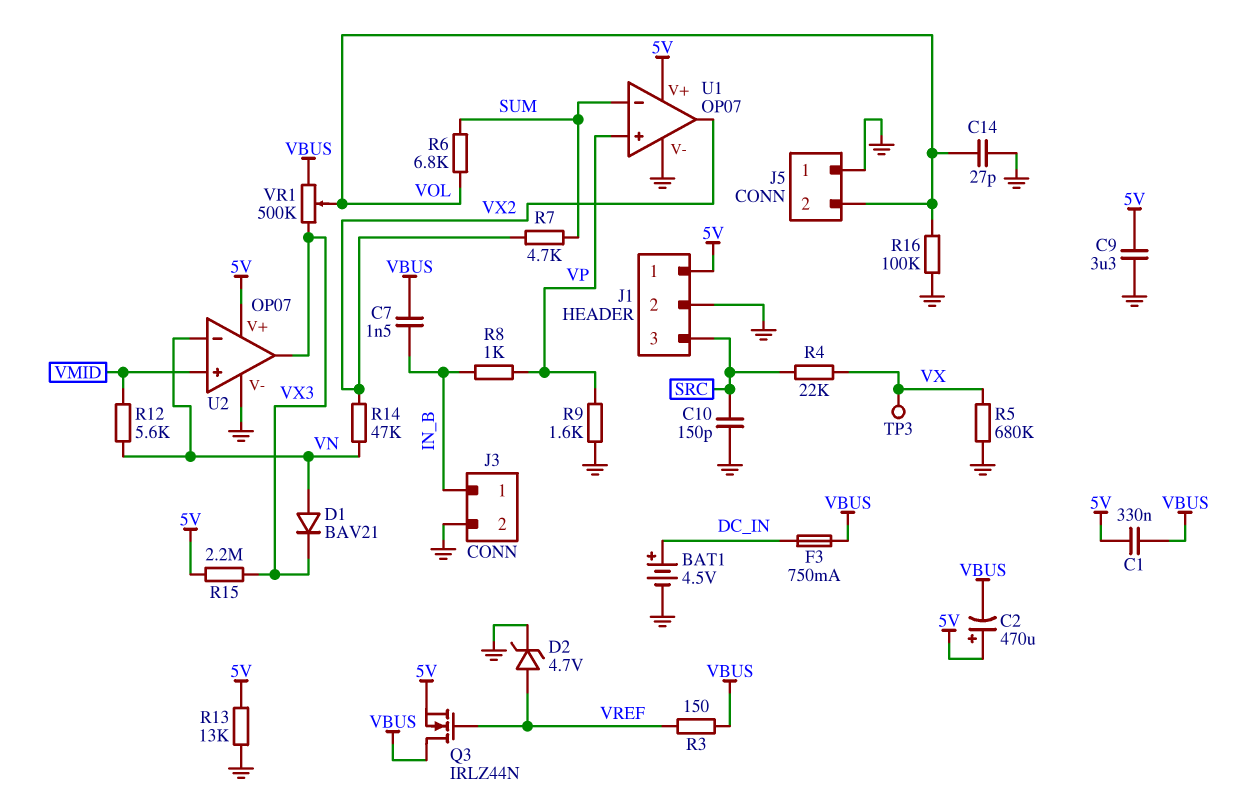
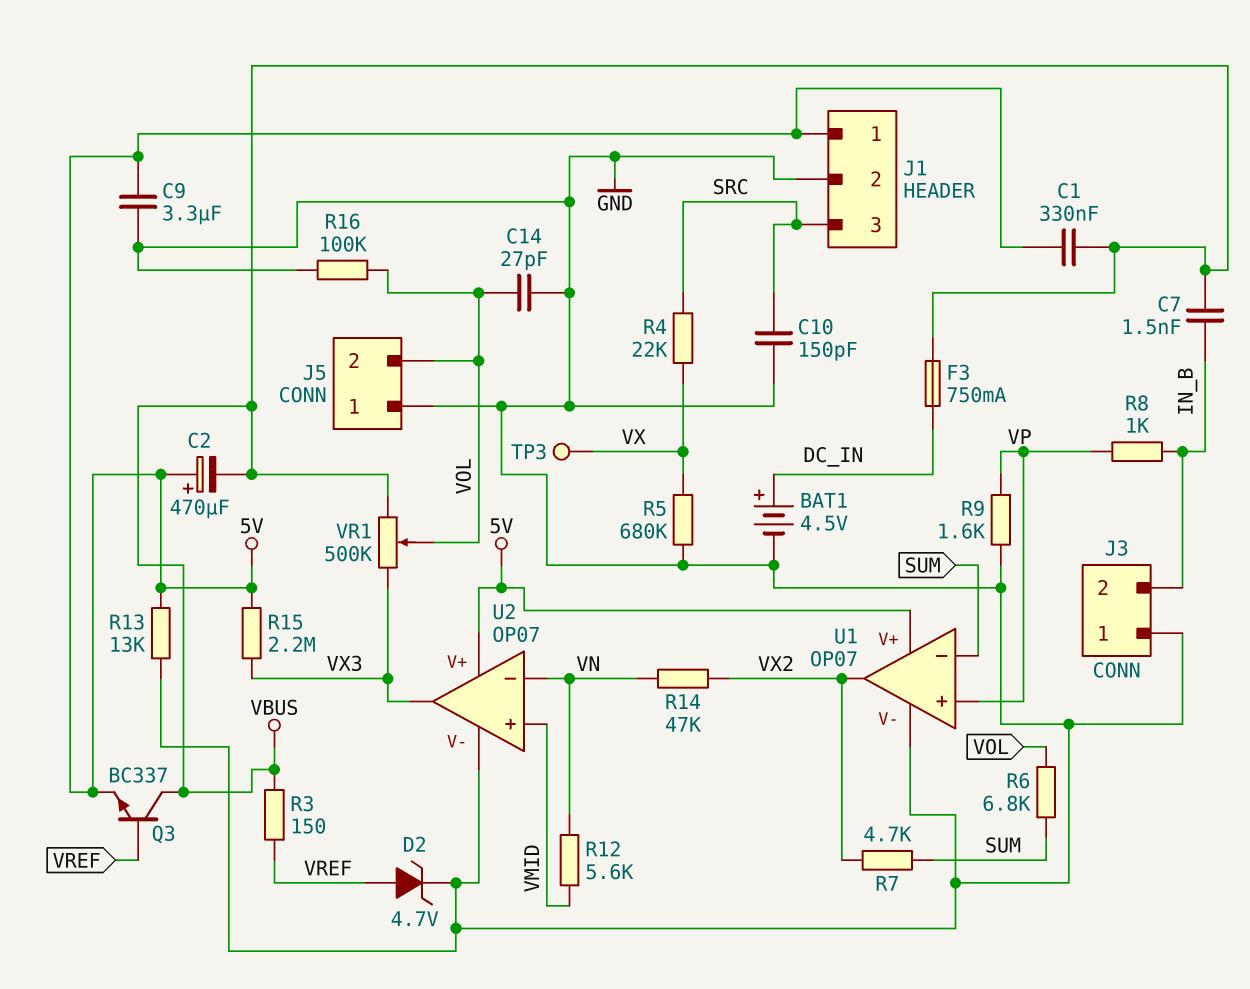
D1: diode BAV21 (A VN, K VX3) -> none
J3 pin 1: IN_B -> GND
J3 pin 2: GND -> IN_B
Q3: NMOS IRLZ44N (G VREF, D VBUS, S 5V) -> NPN BC337 (B VREF, C VBUS, E 5V)

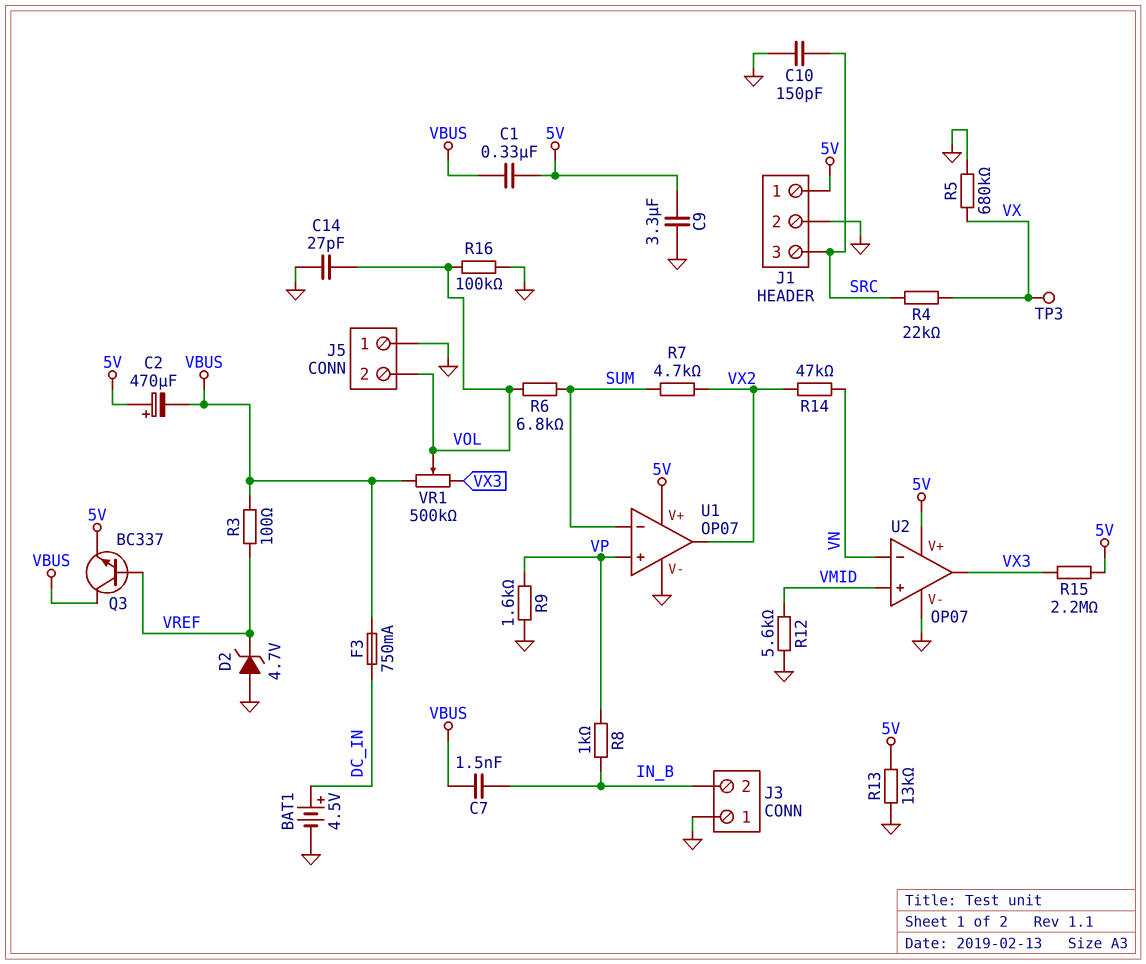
D2: zener 4.7V (A VREF, K GND) -> zener 4.7V (A GND, K VREF)
R3: 150 (VBUS, VREF) -> 100 (VBUS, VREF)
R12: 5.6k (VMID, VN) -> 5.6k (GND, VMID)

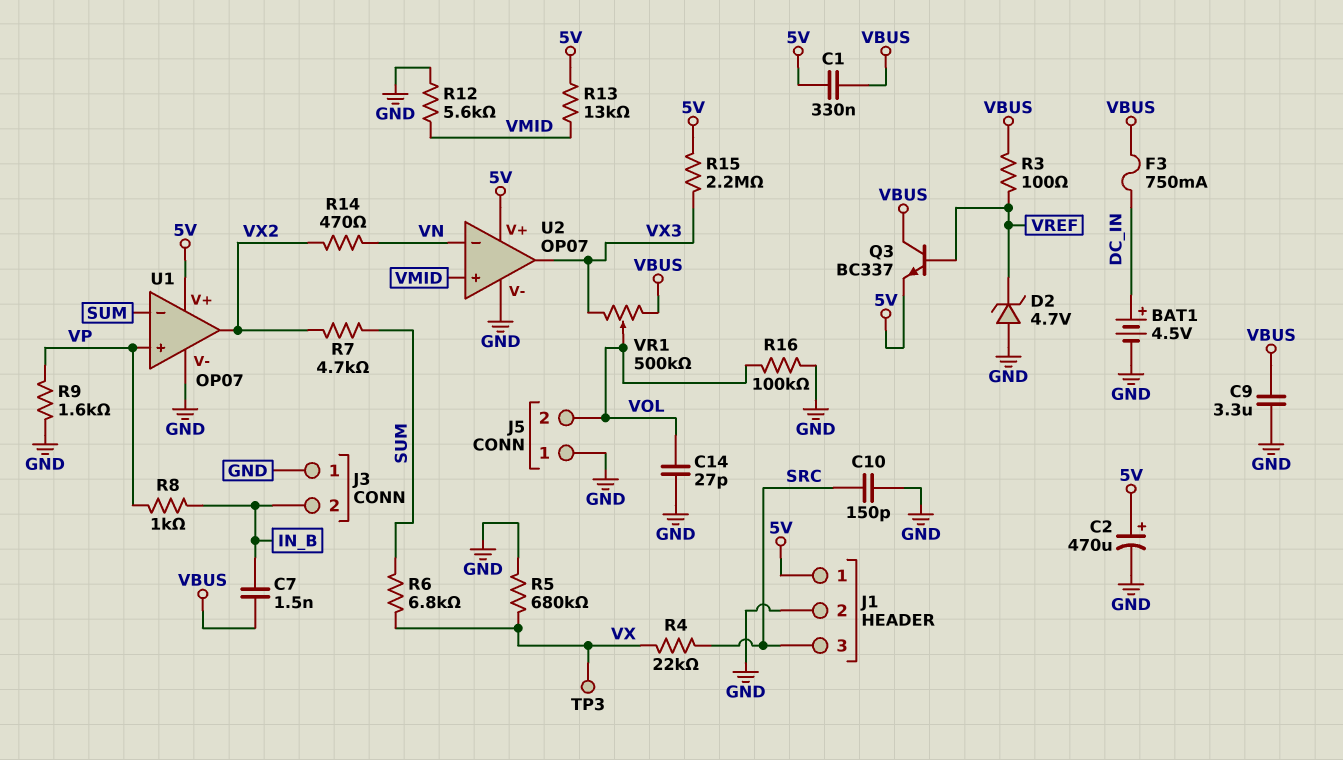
C2: 470uF (plus 5V, minus VBUS) -> 470uF (plus 5V, minus GND)
C9: 3.3uF (5V, GND) -> 3.3uF (GND, VBUS)
R6: 6.8k (SUM, VOL) -> 6.8k (SUM, VX)
R13: 13k (5V, GND) -> 13k (5V, VMID)
R14: 47k (VN, VX2) -> 470 (VN, VX2)

